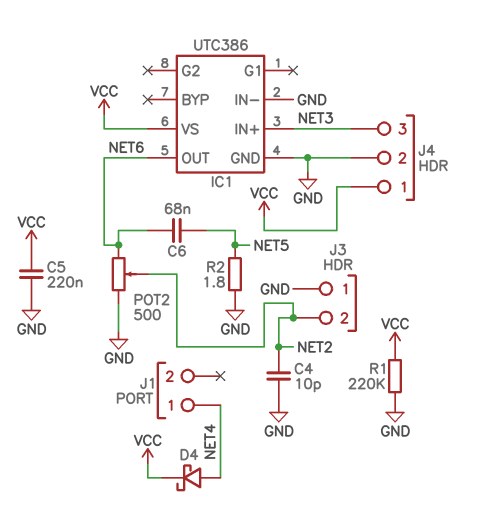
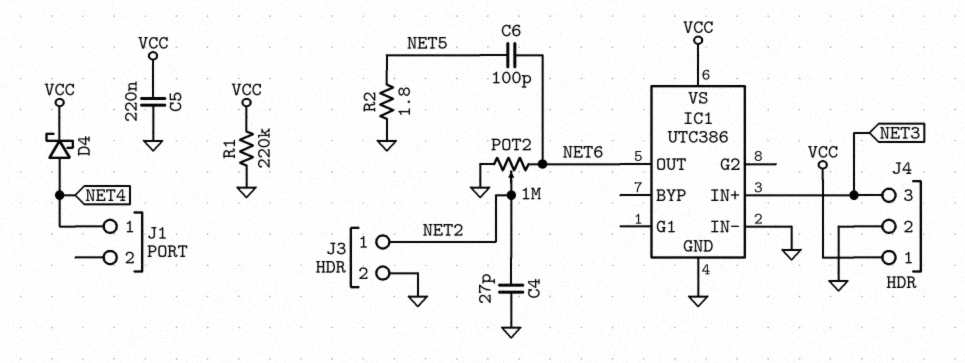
C4: 10pF (GND, NET2) -> 27pF (GND, NET2)
C6: 68nF (NET5, NET6) -> 100pF (NET5, NET6)
J3 pin 1: GND -> NET2
J3 pin 2: NET2 -> GND
POT2: 500 (GND, NET6, wiper NET2) -> 1M (GND, NET6, wiper NET2)

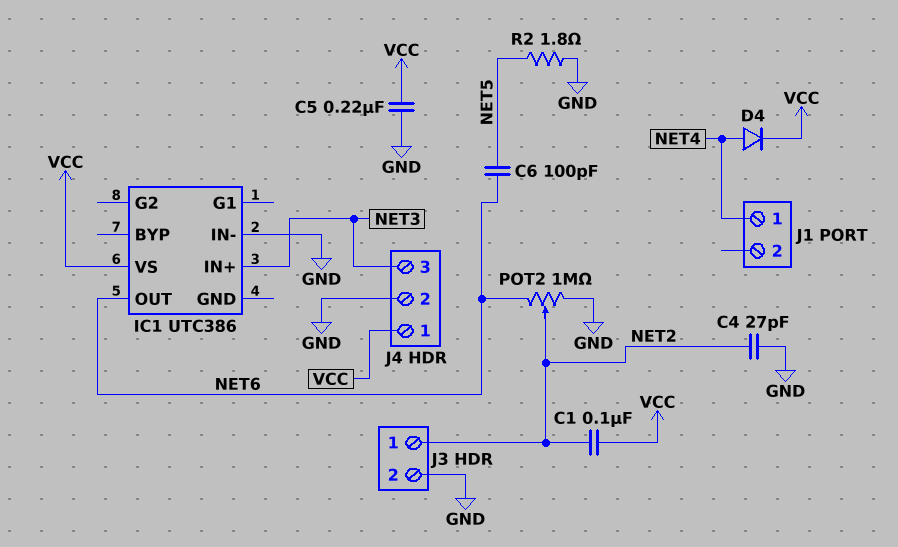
C1: none -> 100nF (NET2, VCC)
D4: schottky (A NET4, K VCC) -> diode (A NET4, K VCC)
IC1 pin GND: GND -> none
R1: 220k (GND, VCC) -> none

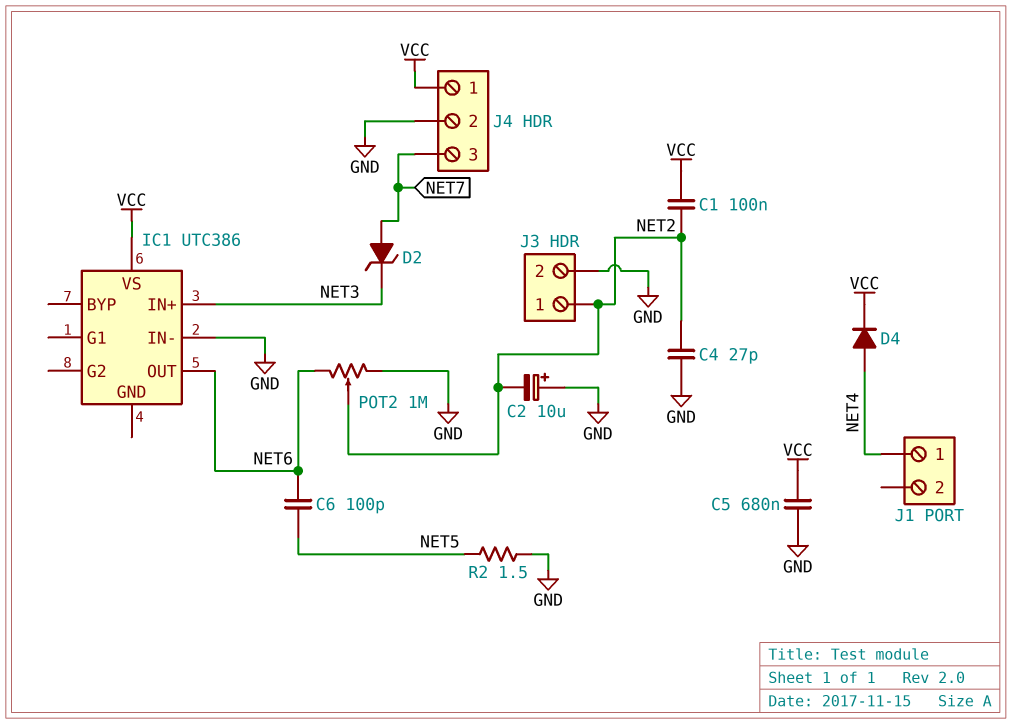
C2: none -> 10uF (plus GND, minus NET2)
C5: 220nF (GND, VCC) -> 680nF (GND, VCC)
D2: none -> zener (A NET7, K NET3)
J4 pin 3: NET3 -> NET7
R2: 1.8 (GND, NET5) -> 1.5 (GND, NET5)

